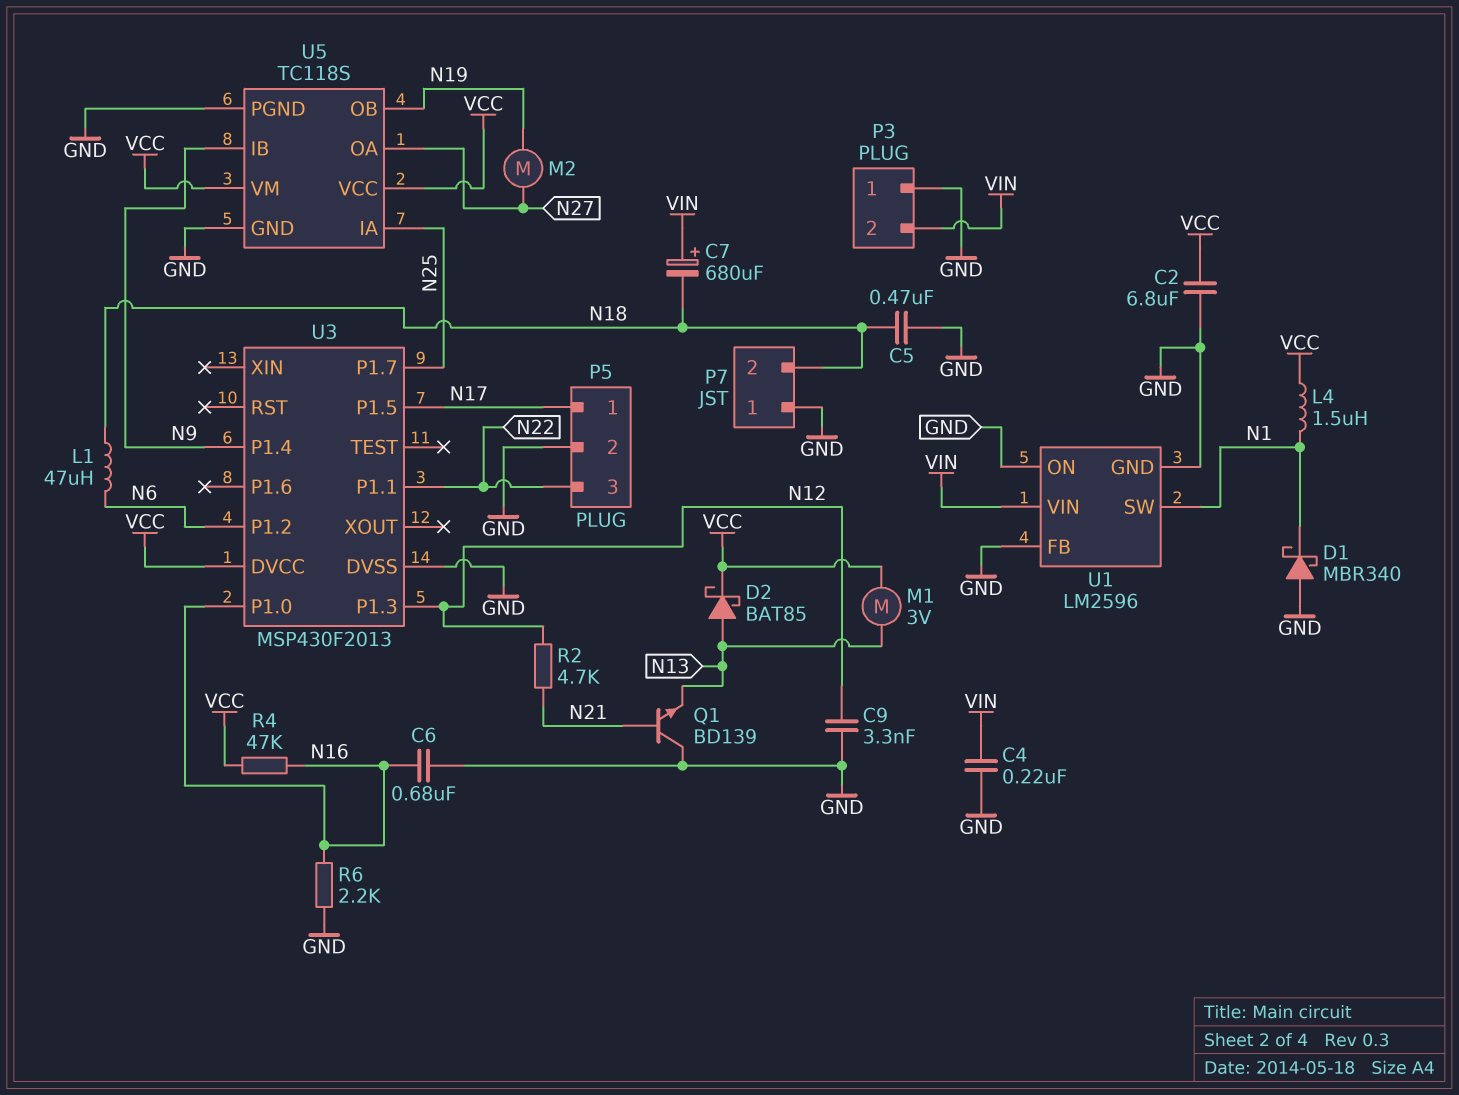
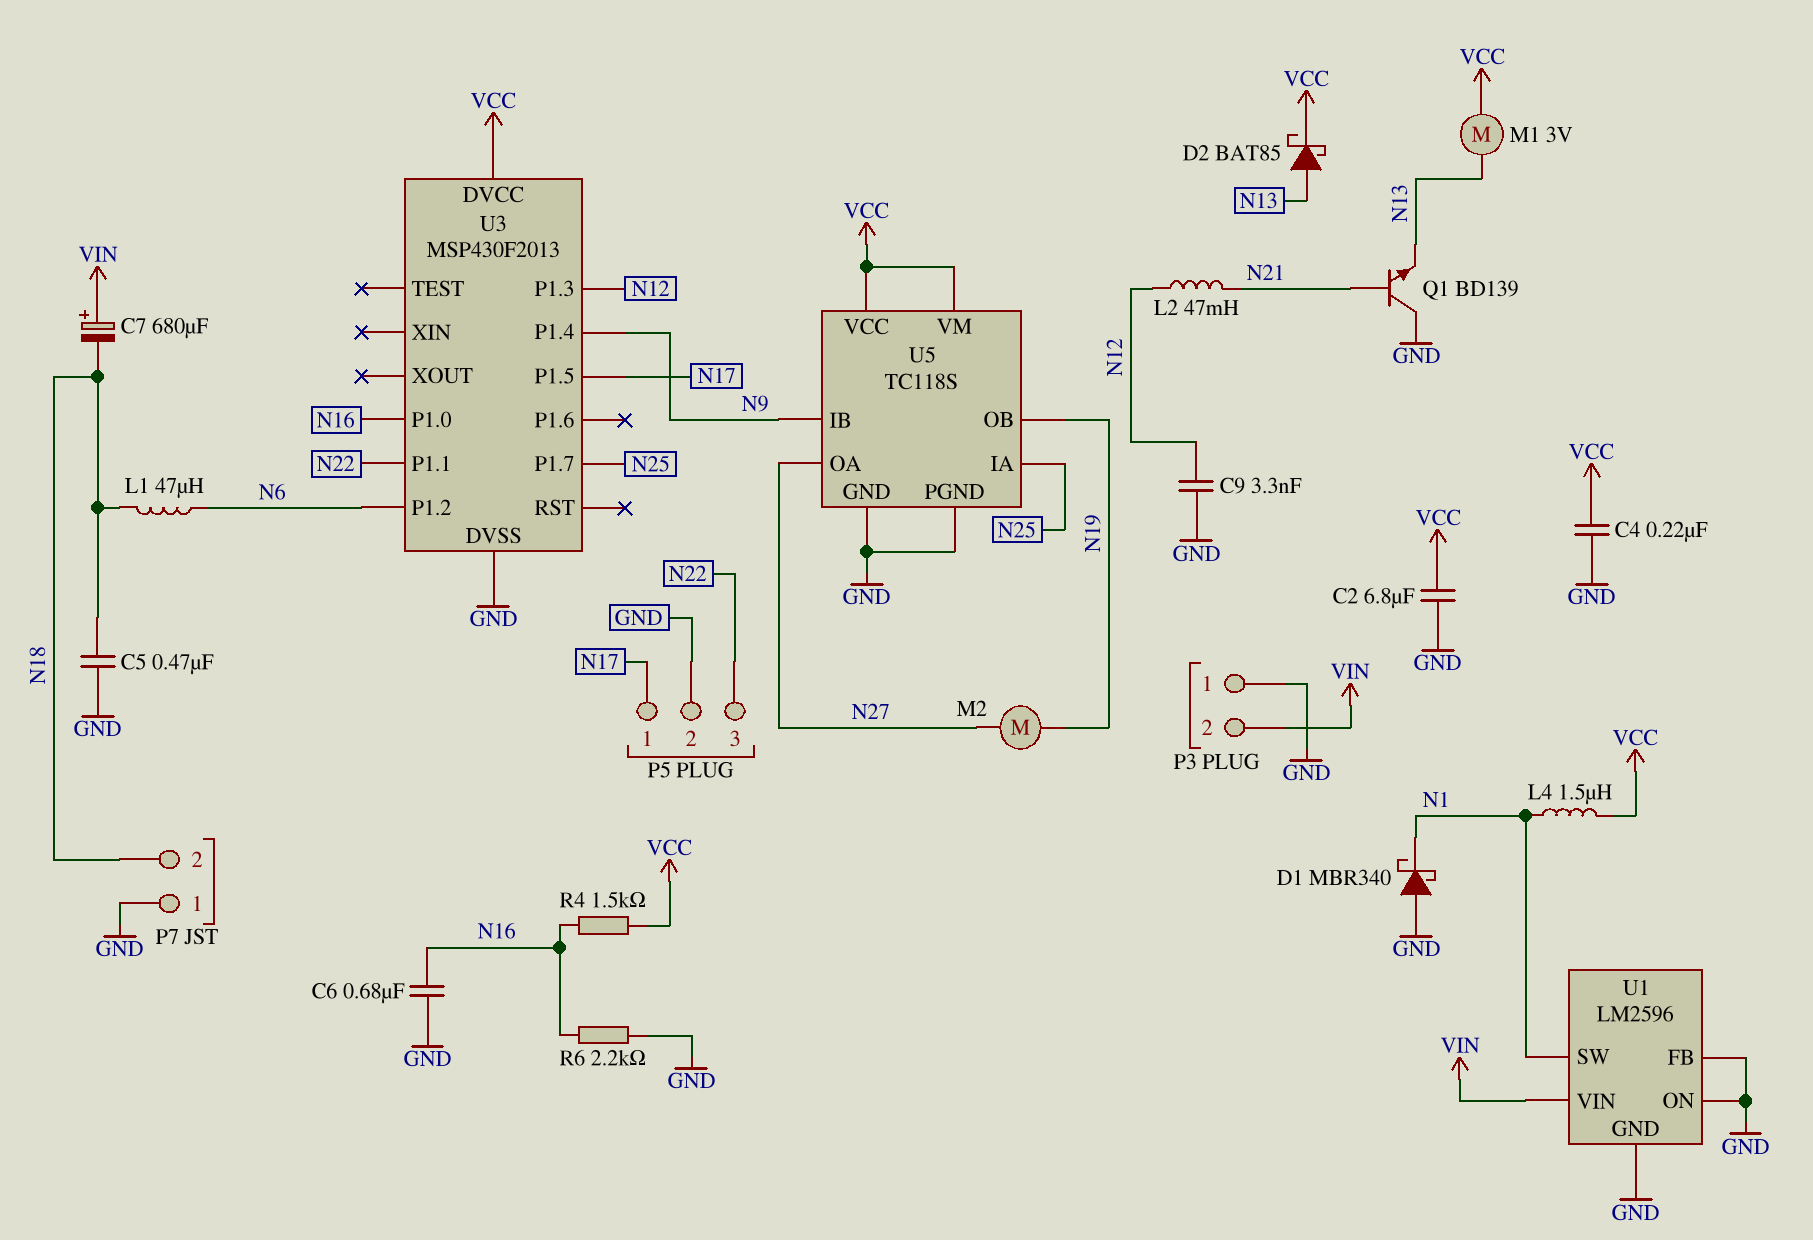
C4: 220nF (GND, VIN) -> 220nF (GND, VCC)
L2: none -> 47mH (N12, N21)
R2: 4.7k (N12, N21) -> none
R4: 47k (N16, VCC) -> 1.5k (N16, VCC)

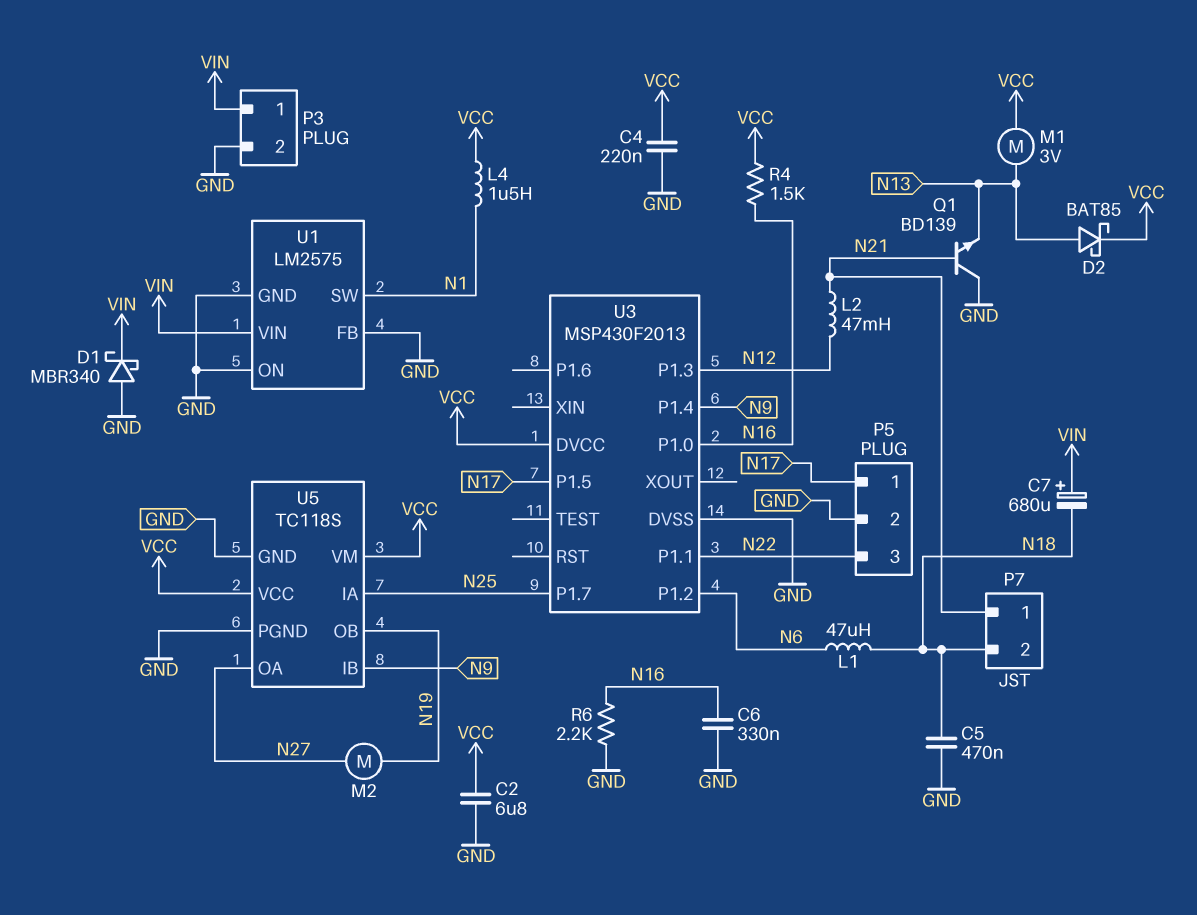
C6: 680nF (GND, N16) -> 330nF (GND, N16)
C9: 3.3nF (GND, N12) -> none
D1: schottky MBR340 (A GND, K N1) -> schottky MBR340 (A GND, K VIN)
P3 pin 1: GND -> VIN
P3 pin 2: VIN -> GND
P7 pin 1: GND -> N21
U1: LM2596 -> LM2575

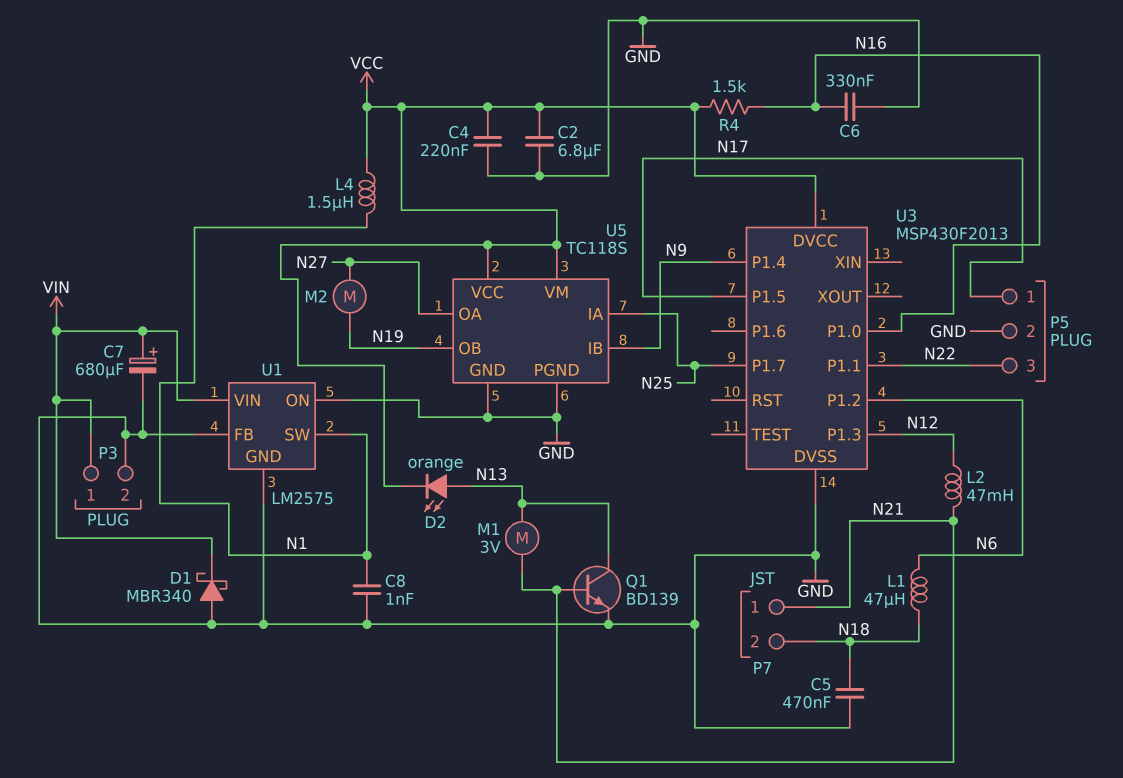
C7: 680uF (plus VIN, minus N18) -> 680uF (plus VIN, minus GND)
C8: none -> 1nF (GND, N1)
D2: schottky BAT85 (A N13, K VCC) -> LED orange (A N13, K VCC)
M1: motor 3V (N13, VCC) -> motor 3V (N13, N21)
Q1: NPN BD139 (B N21, C GND, E N13) -> NPN BD139 (B N21, C N13, E GND)
R6: 2.2k (GND, N16) -> none

